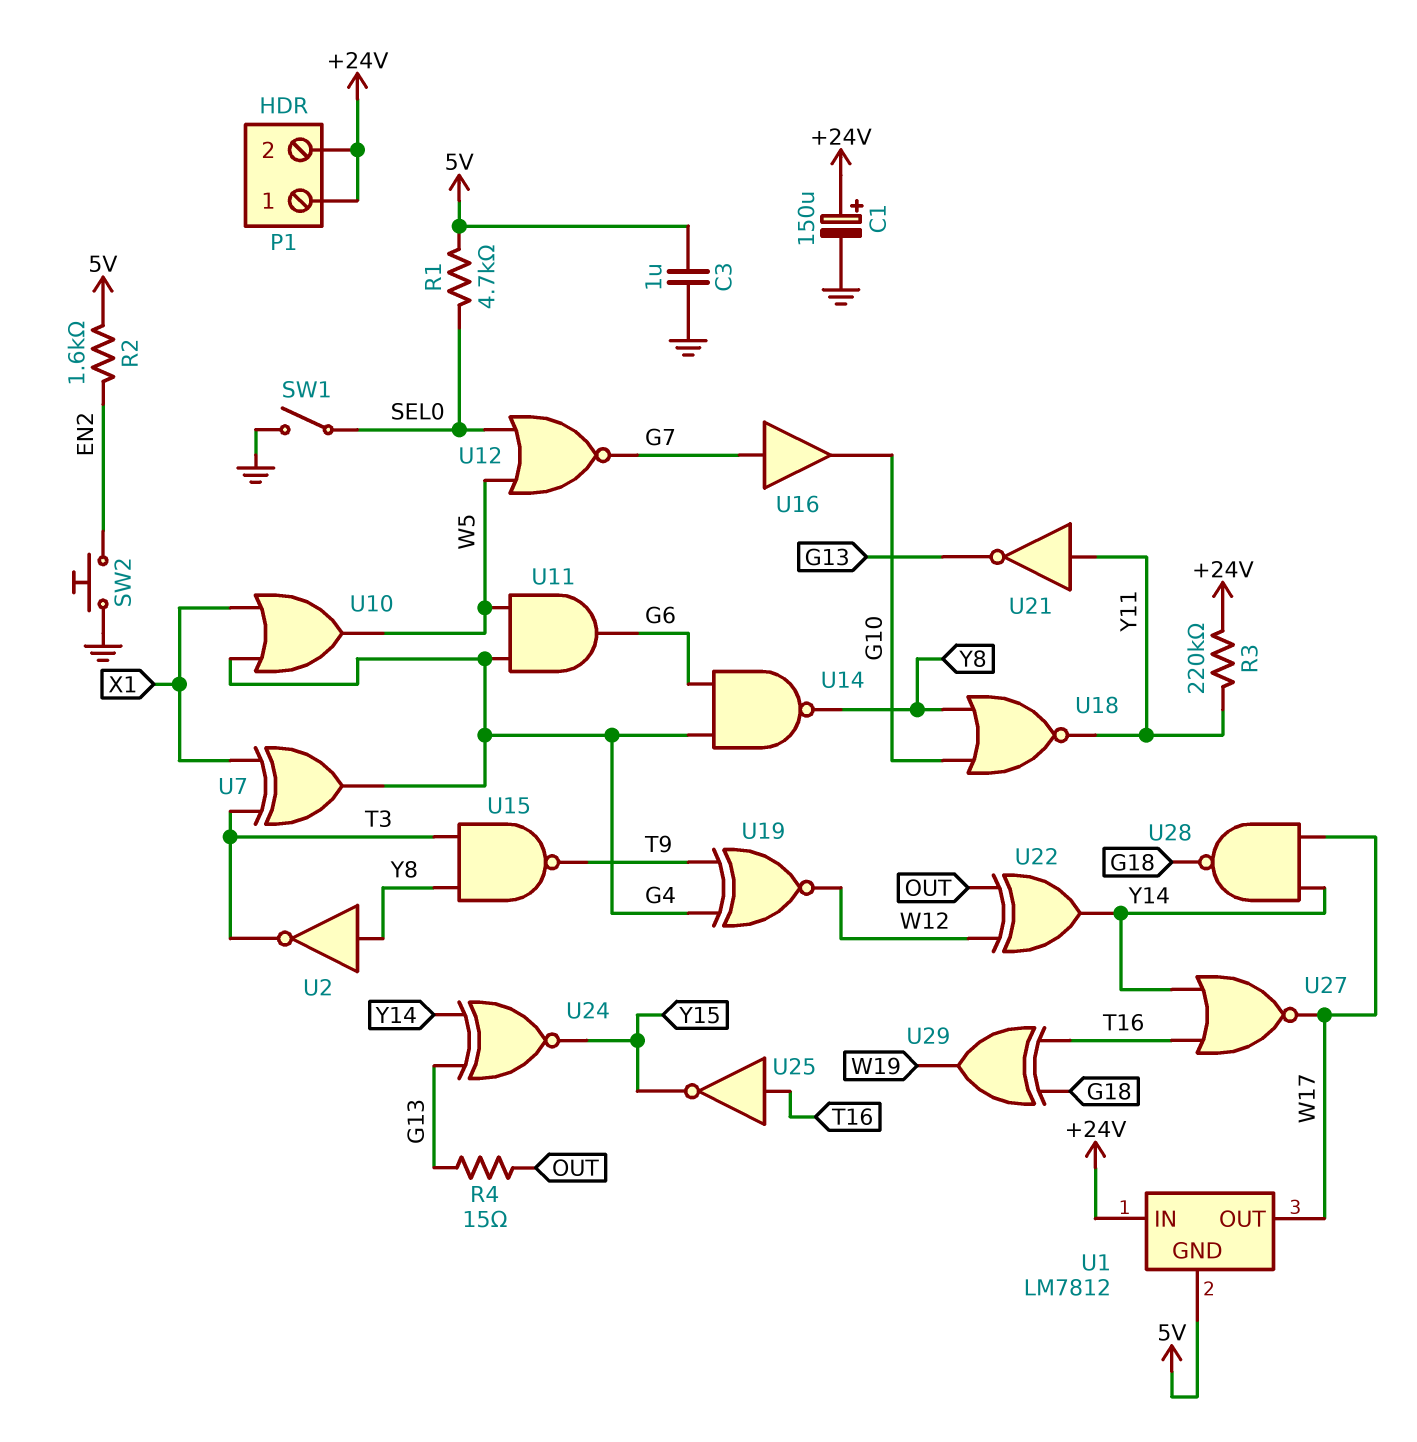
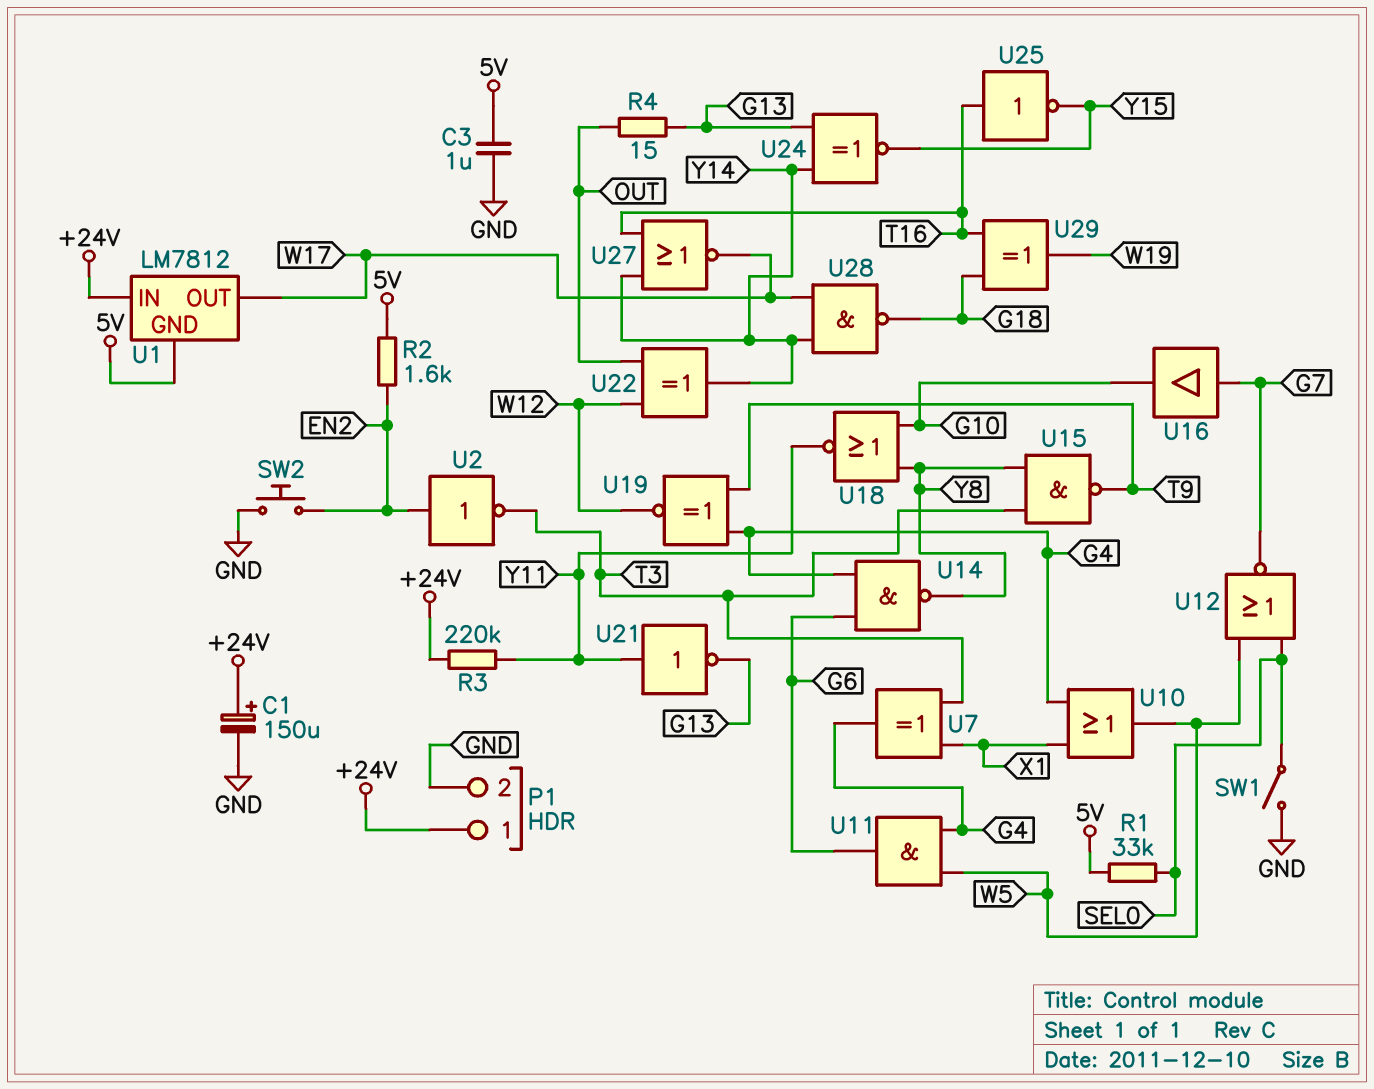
P1 pin 2: +24V -> GND
R1: 4.7k (5V, SEL0) -> 33k (5V, SEL0)
U2: NOT (in Y8, out T3) -> NOT (in EN2, out T3)

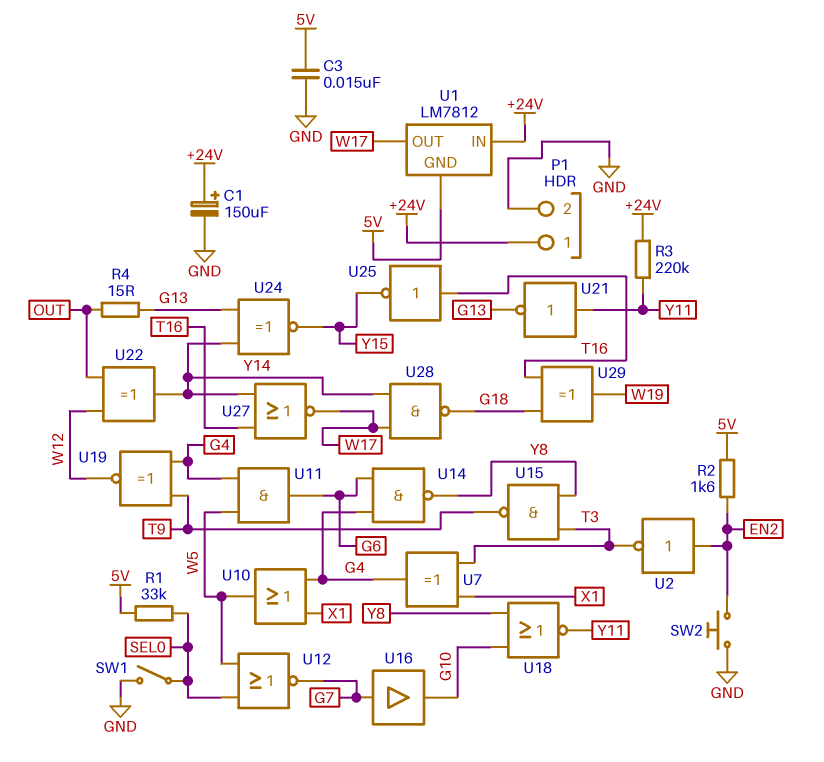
C3: 1uF (5V, GND) -> 15nF (5V, GND)

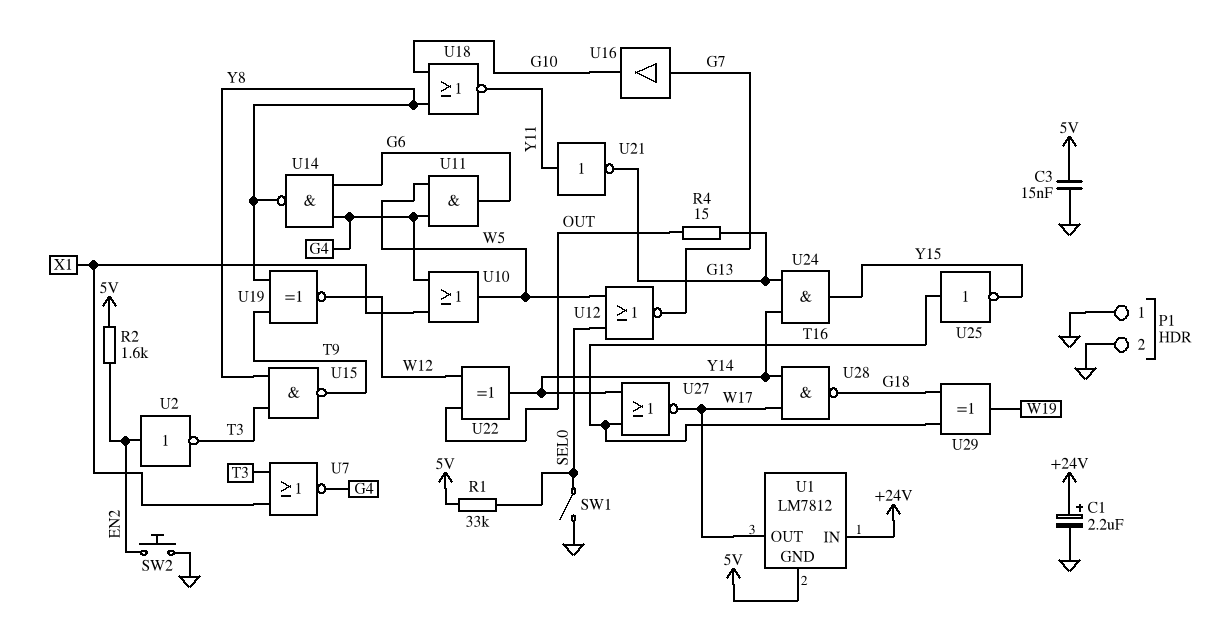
C1: 150uF (plus +24V, minus GND) -> 2.2uF (plus +24V, minus GND)
P1 pin 1: +24V -> GND
R3: 220k (+24V, Y11) -> none
U7: XOR (in T3, in X1, out G4) -> NOR (in T3, in X1, out G4)
U19: XNOR (in G4, in T9, out W12) -> XNOR (in T9, in Y8, out W12)
U24: XNOR (in G13, in Y14, out Y15) -> AND (in G13, in Y14, out Y15)

